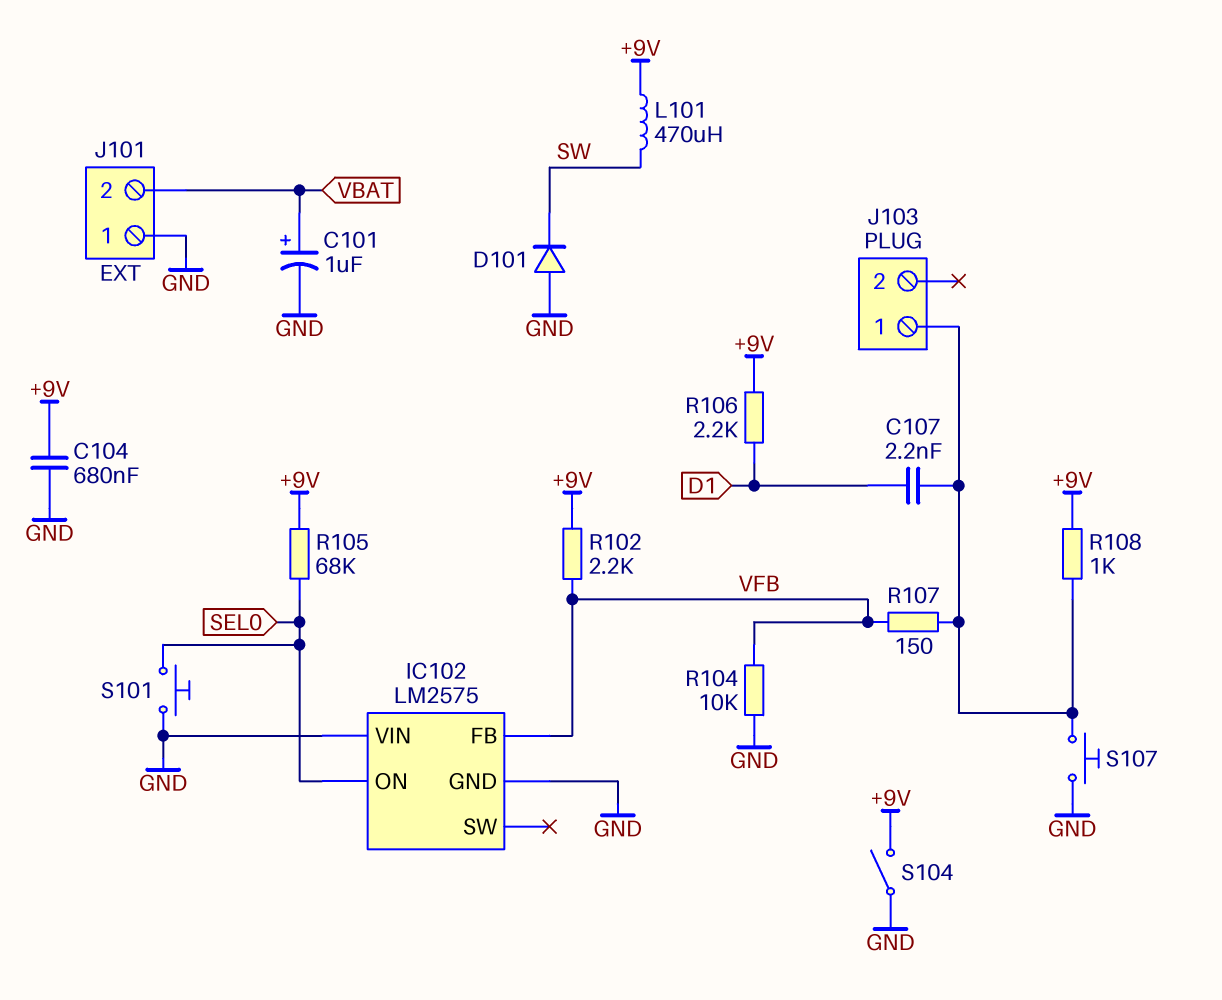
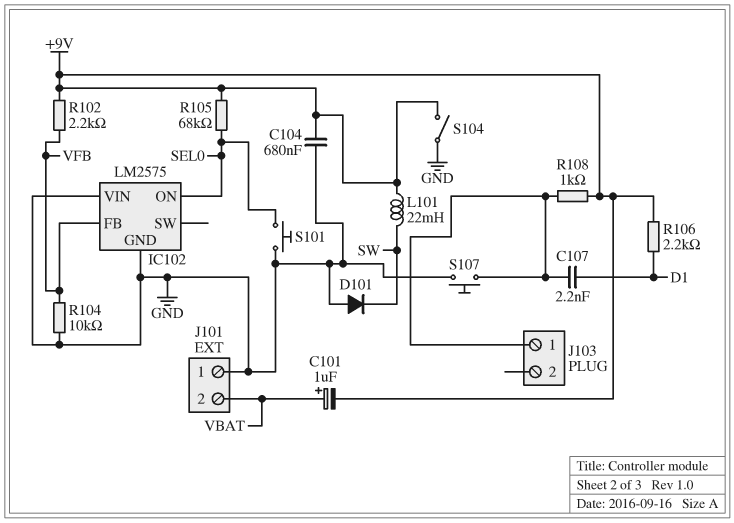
C101: 1uF (plus VBAT, minus GND) -> 1uF (plus VBAT, minus +9V)
L101: 470uH (+9V, SW) -> 22mH (+9V, SW)
R107: 150 (J103/1, VFB) -> none

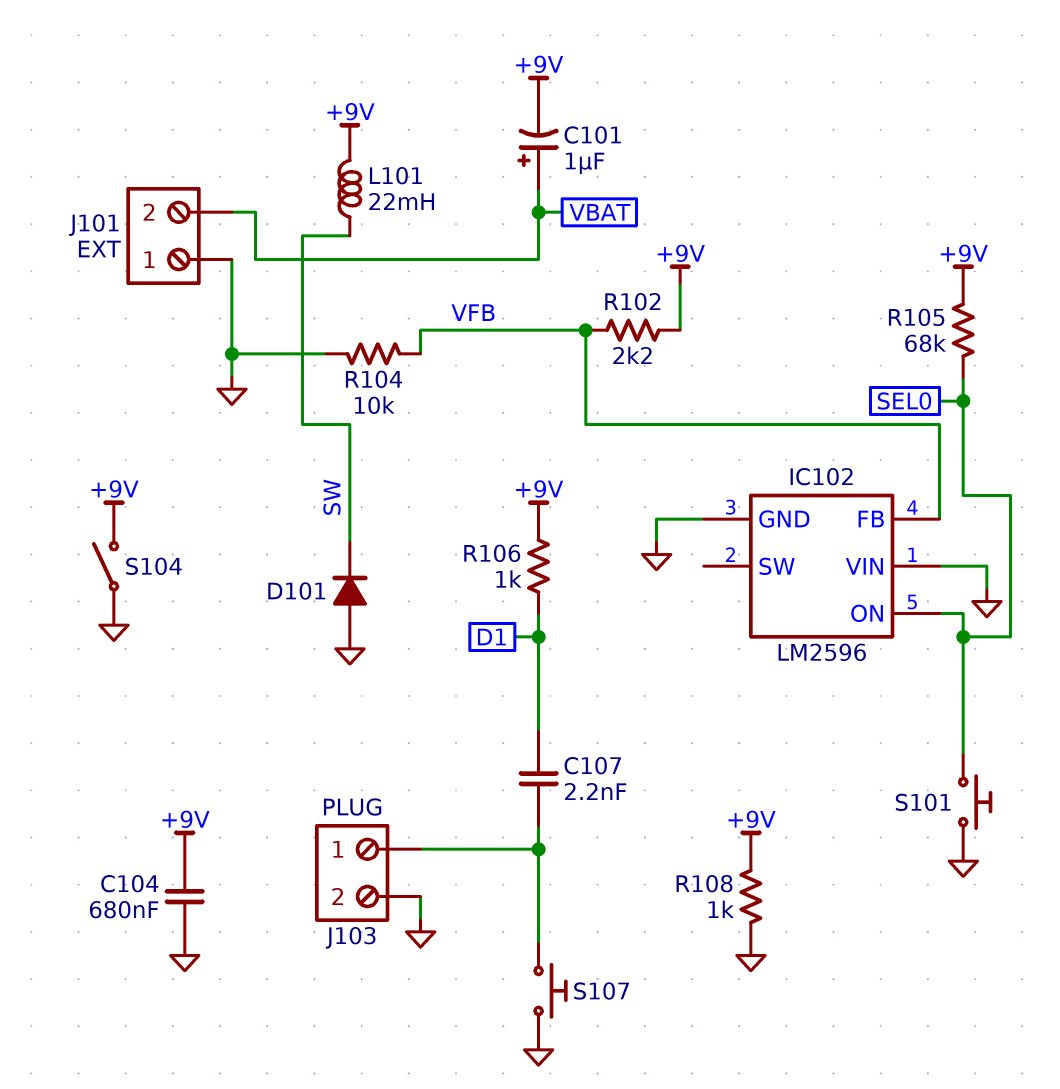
IC102: LM2575 -> LM2596
J103 pin 2: none -> GND
R106: 2.2k (+9V, D1) -> 1k (+9V, D1)
R108: 1k (+9V, J103/1) -> 1k (+9V, GND)

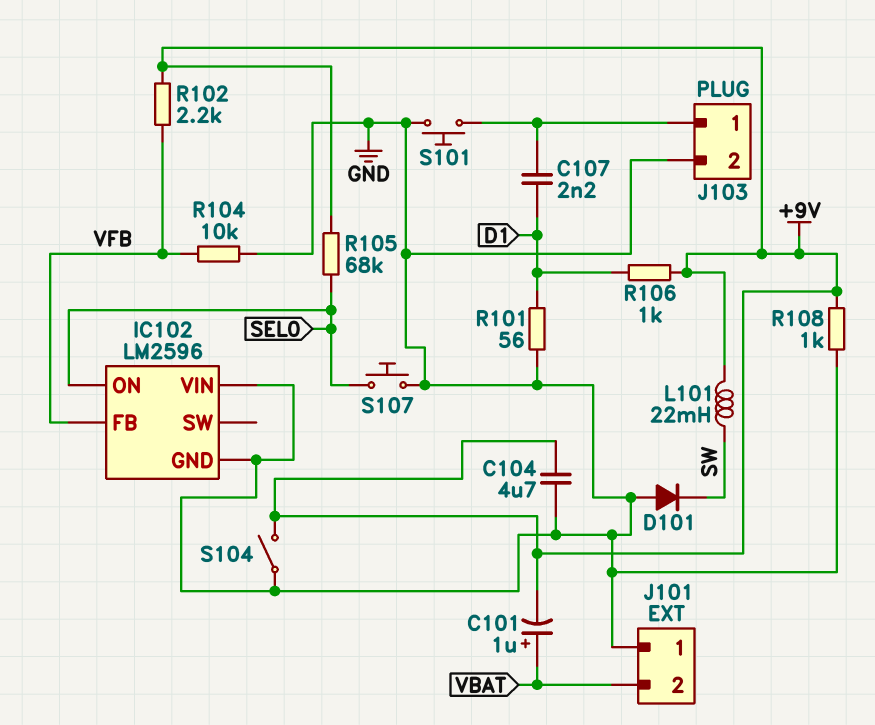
C104: 680nF (+9V, GND) -> 4.7uF (+9V, GND)
R101: none -> 56 (D1, GND)
S101: button (GND, SEL0) -> button (GND, J103/1)
S107: button (GND, J103/1) -> button (GND, SEL0)

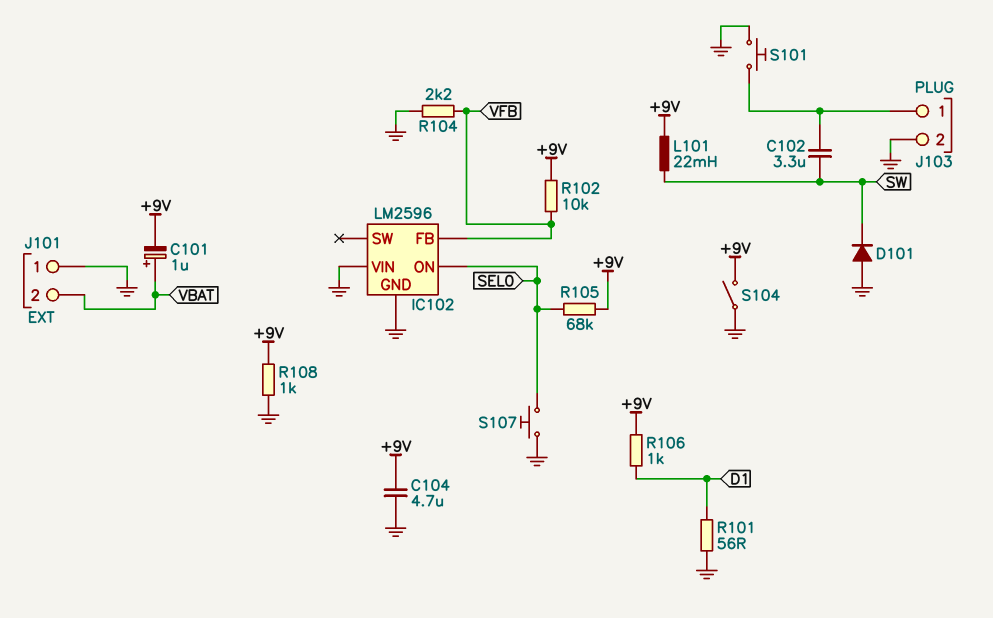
C102: none -> 3.3uF (J103/1, SW)
C107: 2.2nF (D1, J103/1) -> none
R102: 2.2k (+9V, VFB) -> 10k (+9V, VFB)
R104: 10k (GND, VFB) -> 2.2k (GND, VFB)

